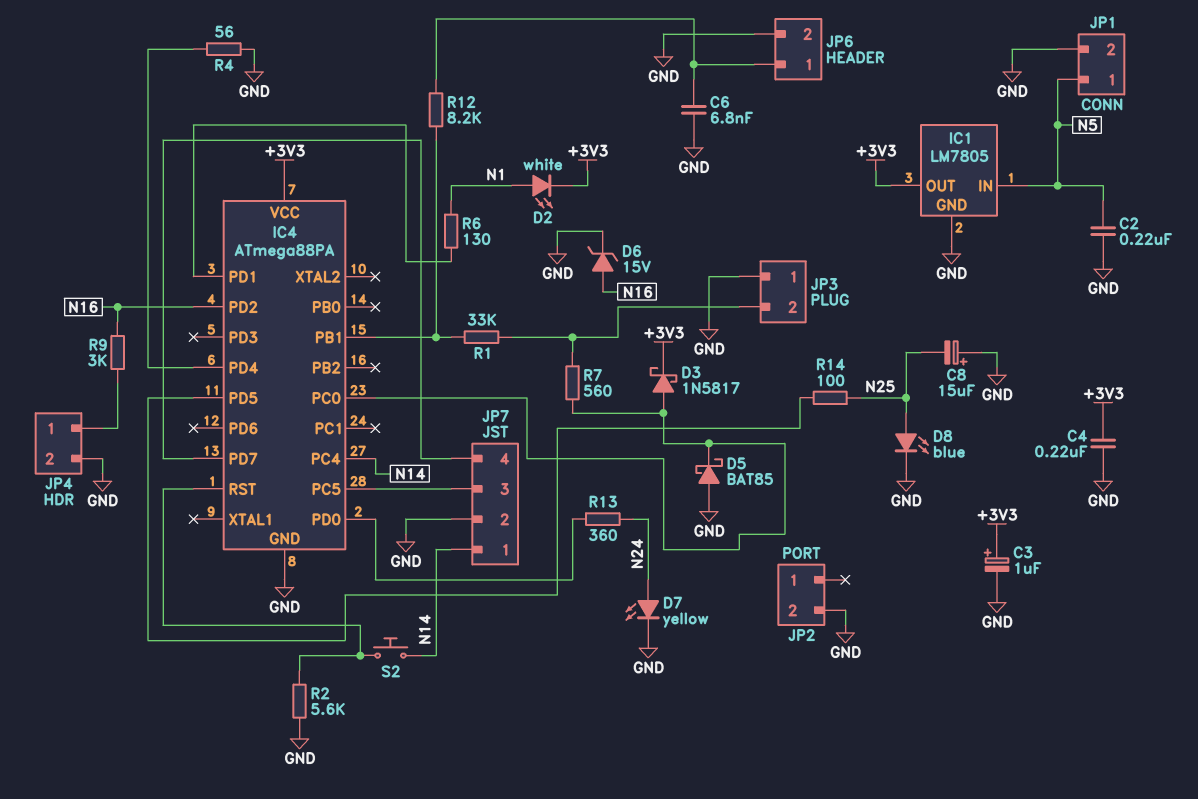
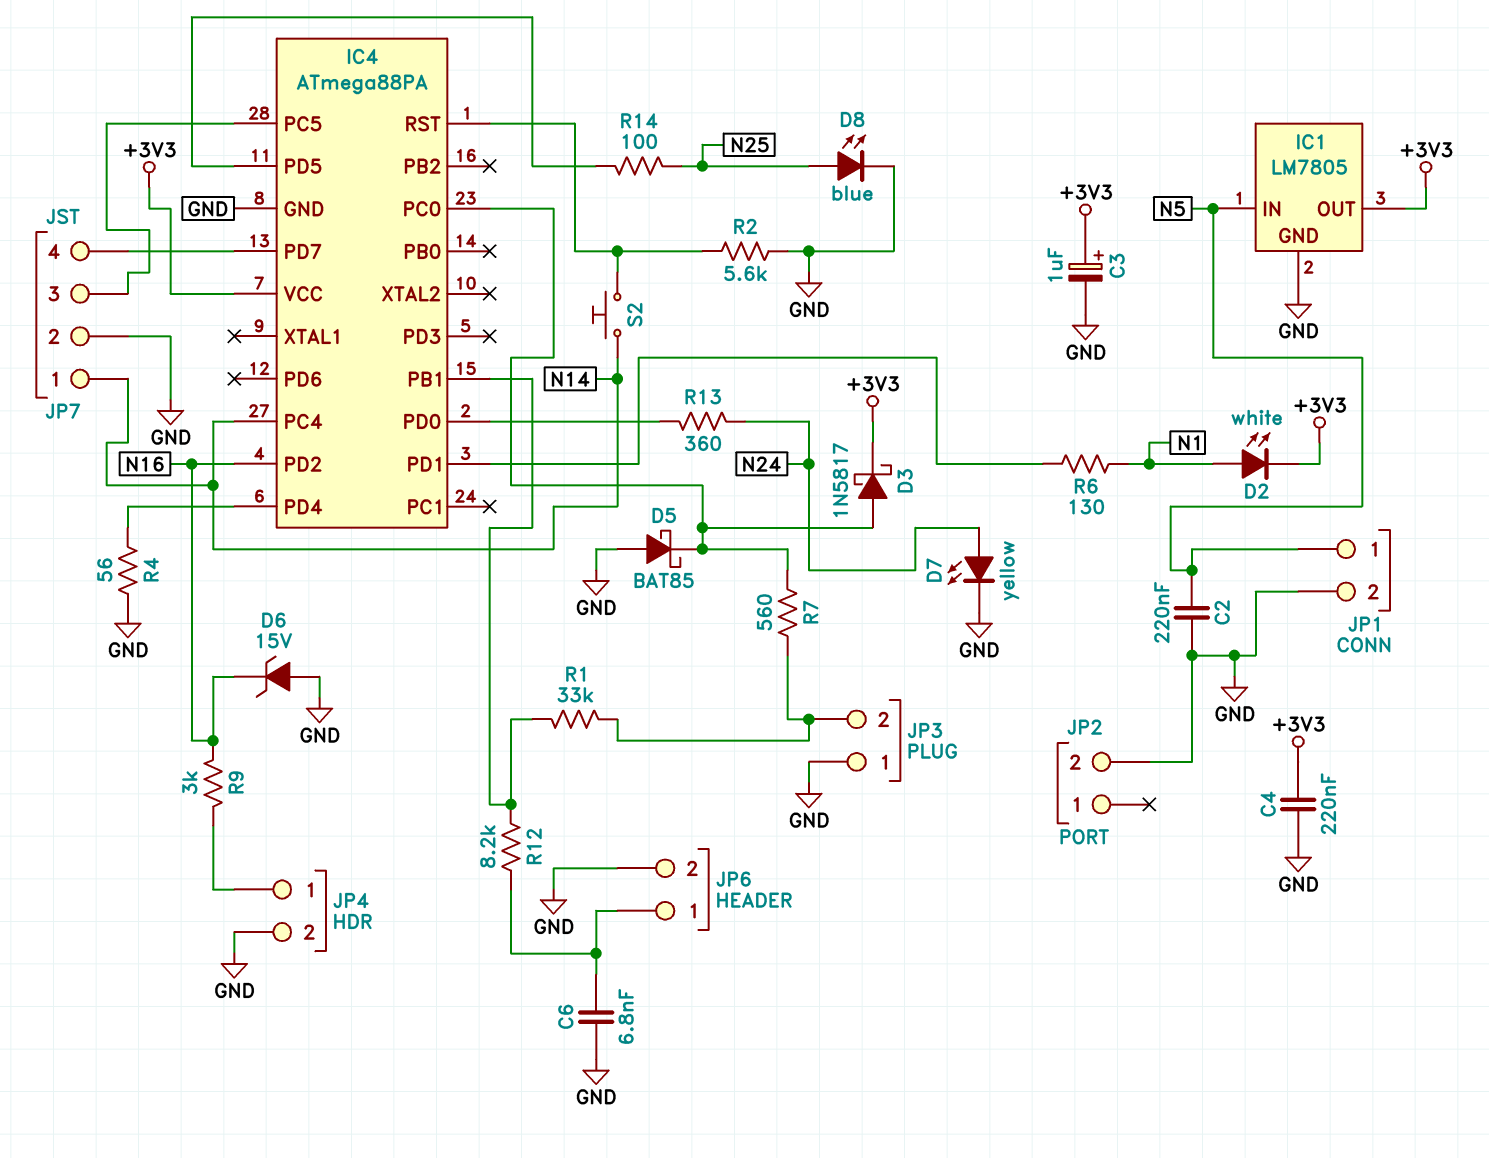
C8: 15uF (plus GND, minus N25) -> none
D6: zener 15V (A N16, K GND) -> zener 15V (A GND, K N16)

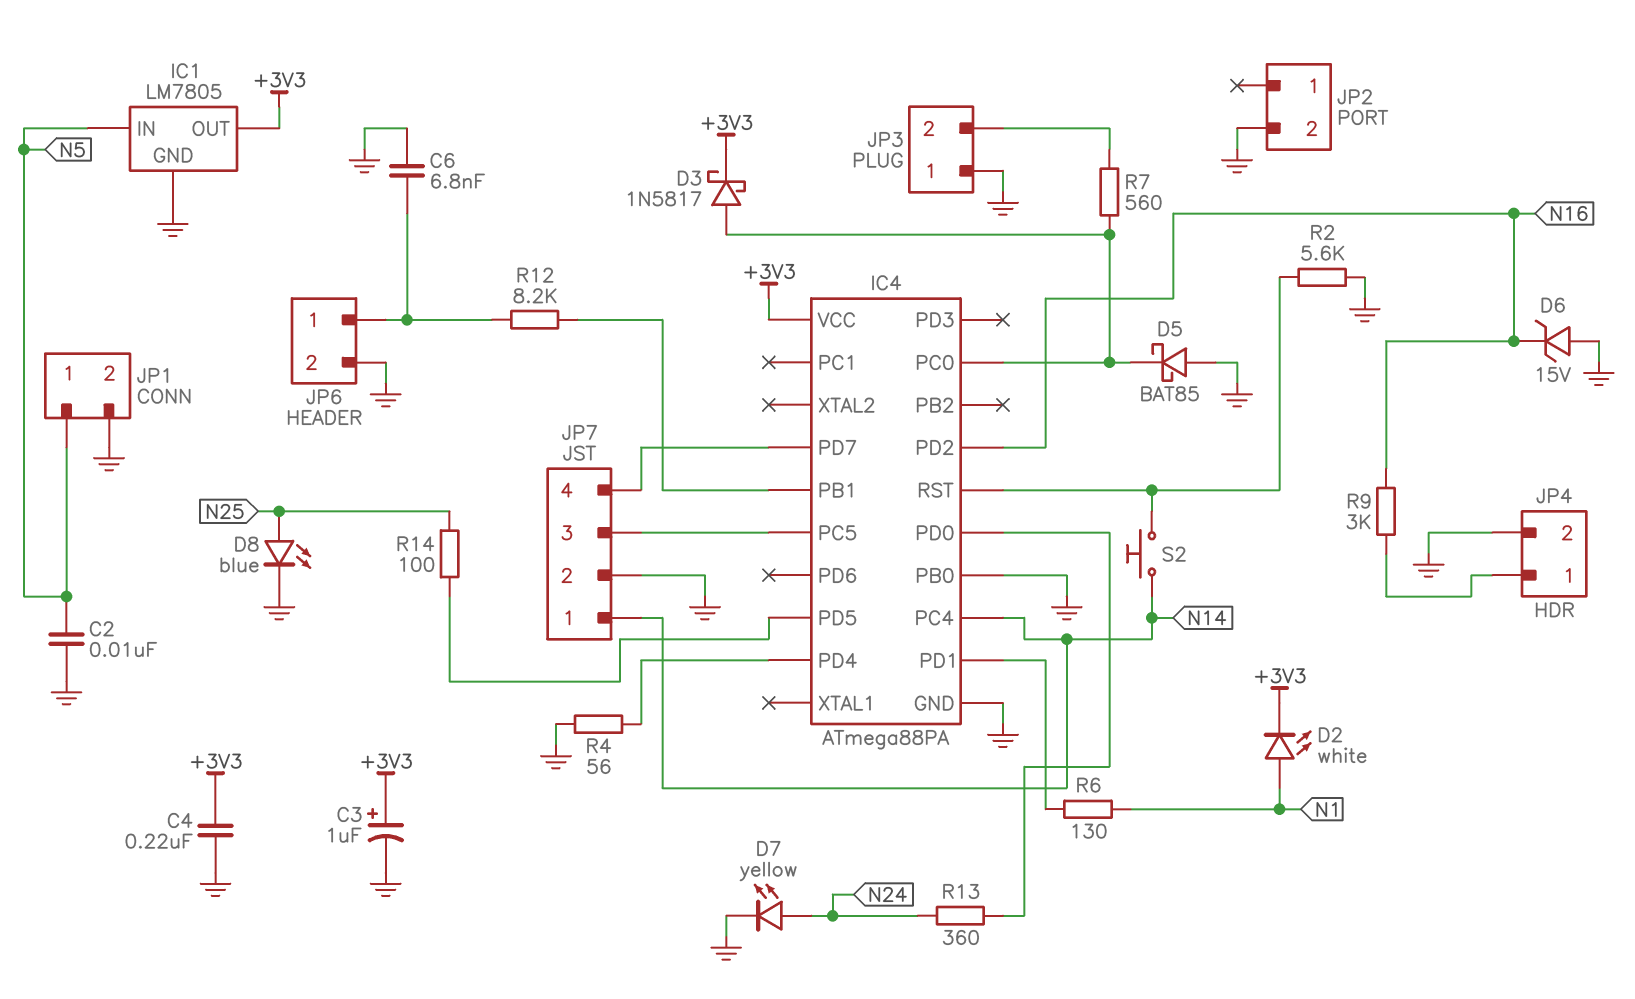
C2: 220nF (GND, N5) -> 10nF (GND, N5)
IC4 pin PB0: none -> GND
R1: 33k (IC4/PB1, JP3/2) -> none

